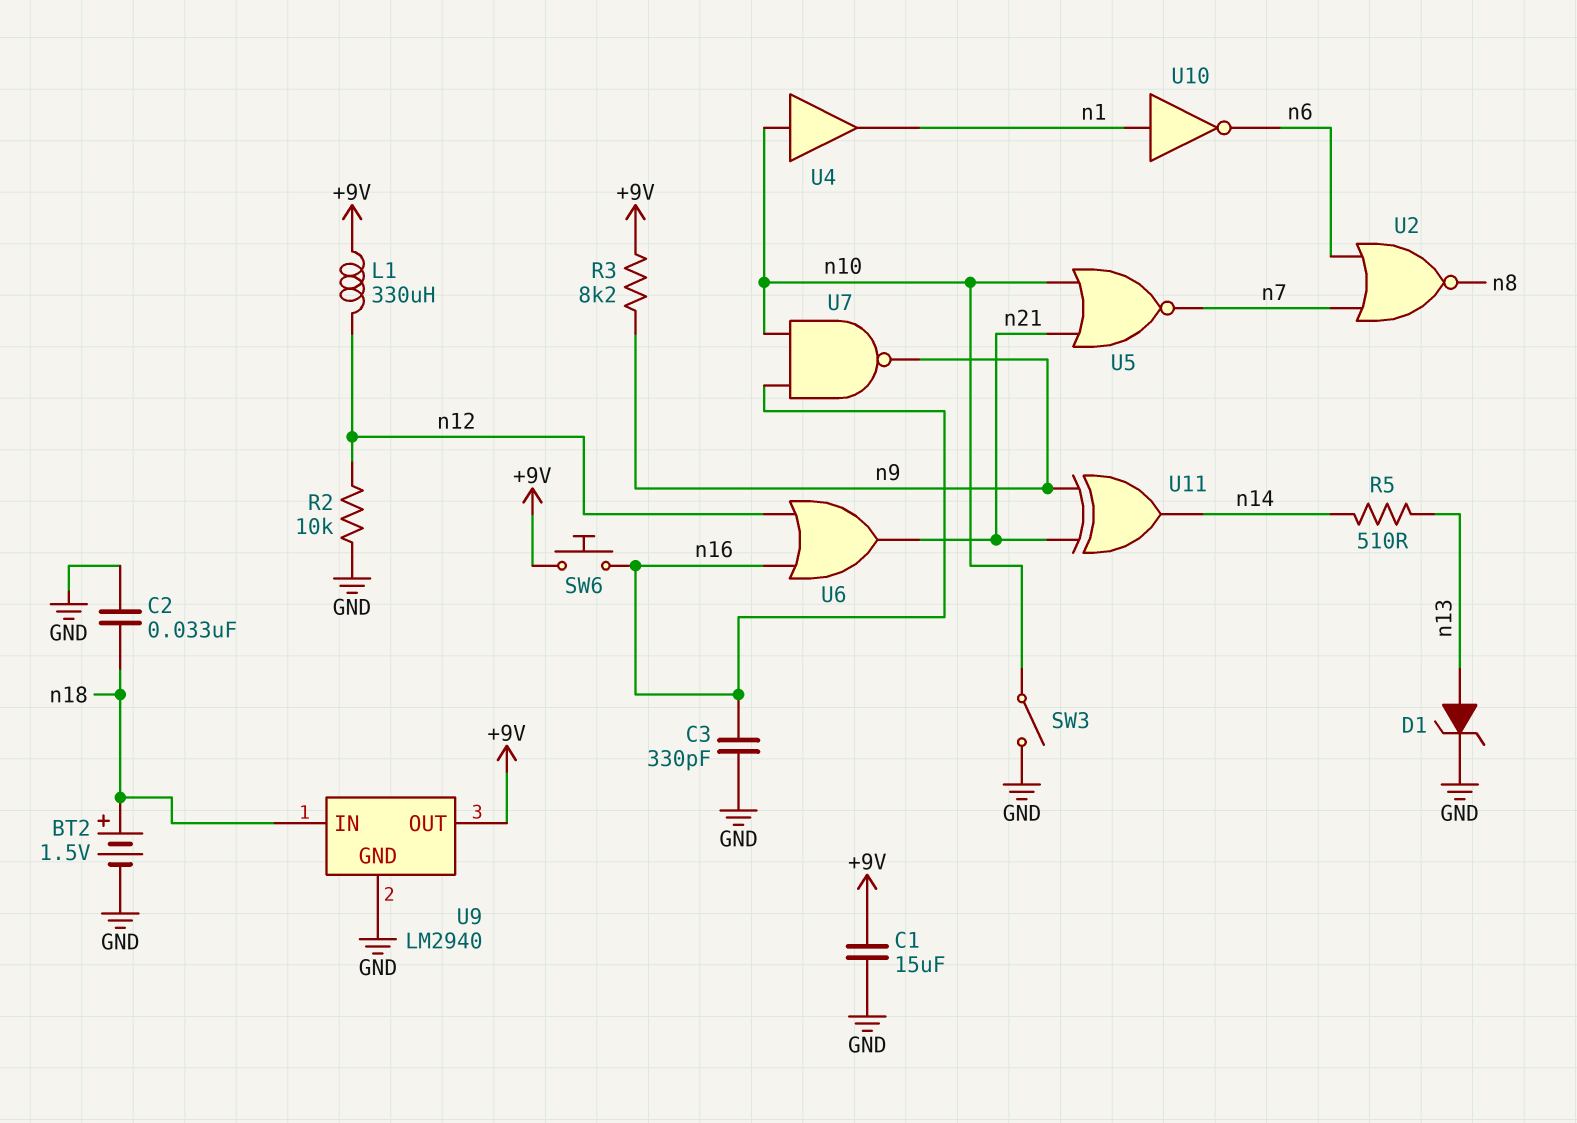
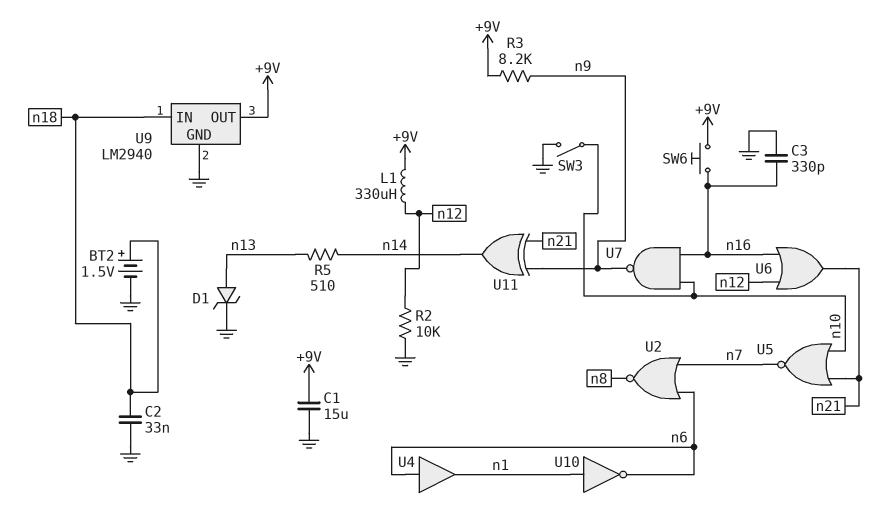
U4: buffer (in n10, out n1) -> buffer (in n6, out n1)

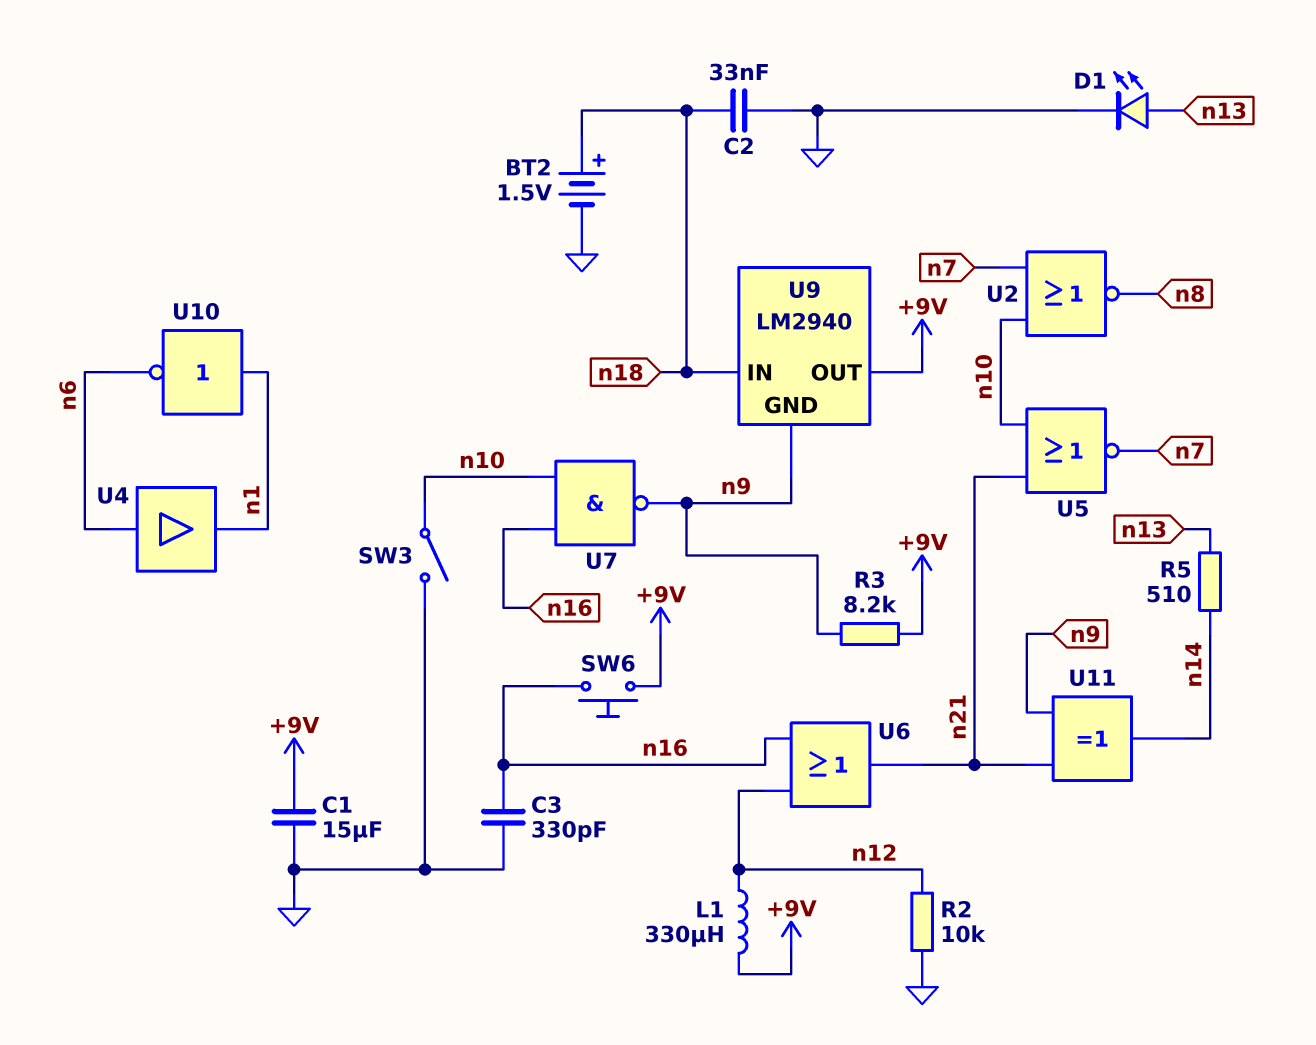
D1: zener (A n13, K GND) -> LED (A n13, K GND)
U2: NOR (in n6, in n7, out n8) -> NOR (in n7, in n10, out n8)
U9 pin GND: GND -> n9

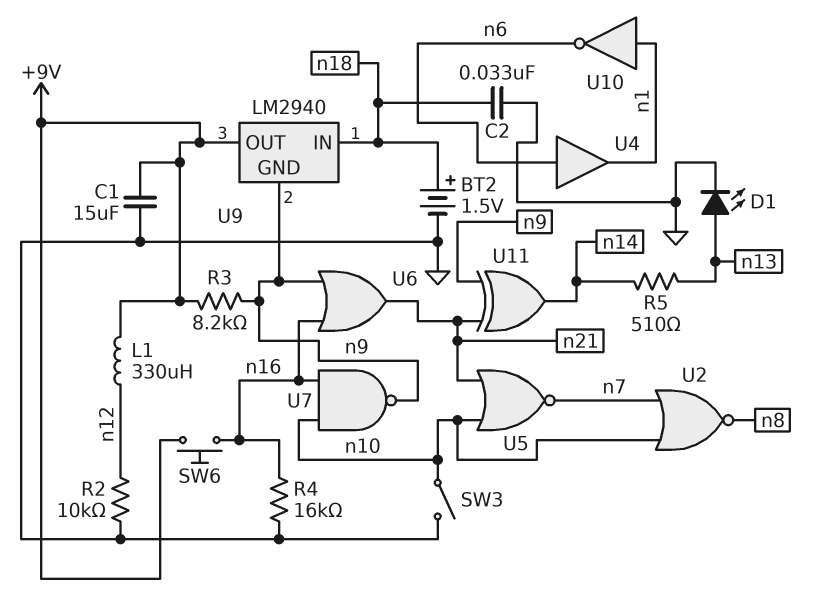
C3: 330pF (GND, n16) -> none
R4: none -> 16k (GND, n16)
U6: OR (in n12, in n16, out n21) -> OR (in n9, in n16, out n21)

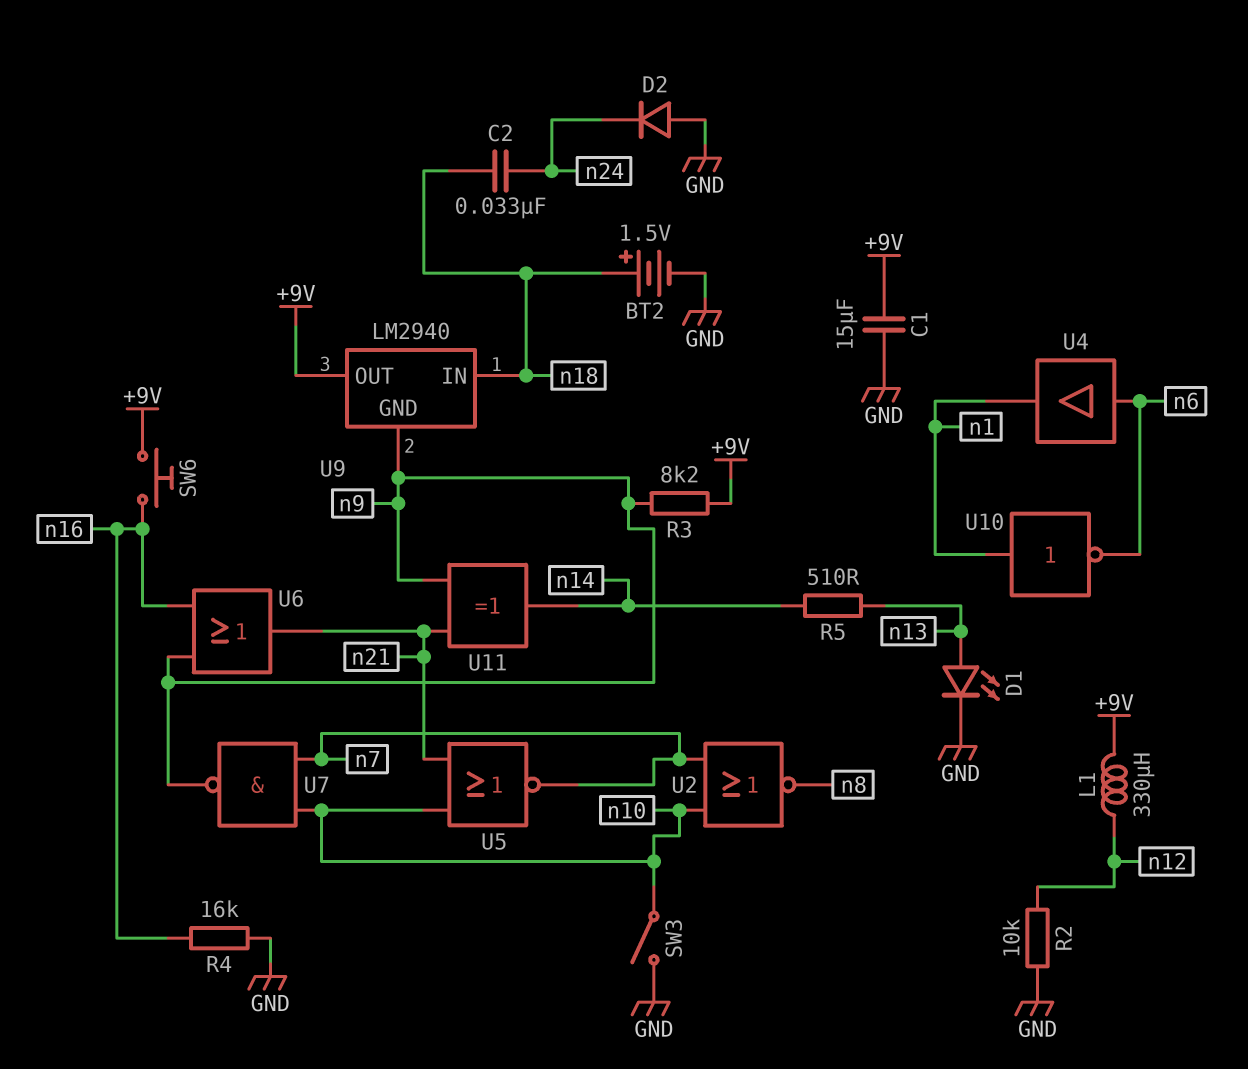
C2: 33nF (GND, n18) -> 33nF (n18, n24)
D2: none -> diode (A GND, K n24)
U7: NAND (in n10, in n16, out n9) -> NAND (in n7, in n10, out n9)

